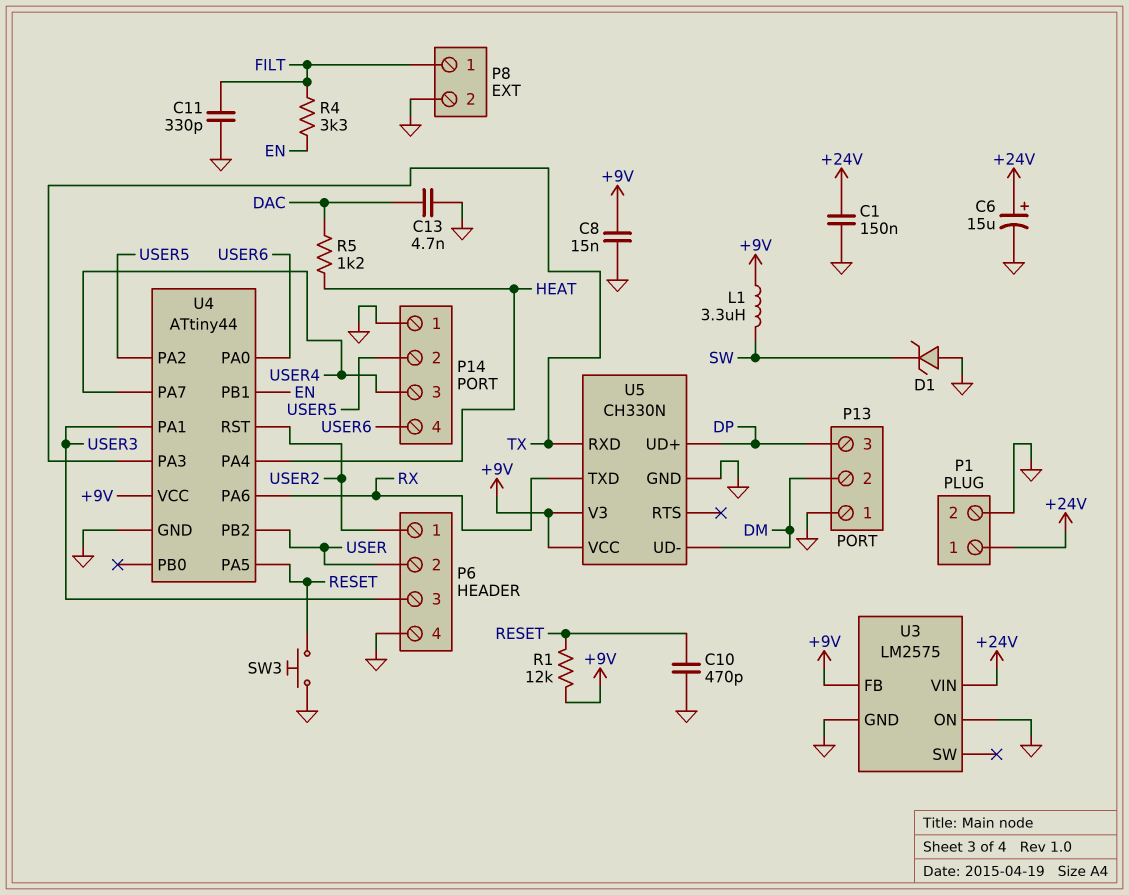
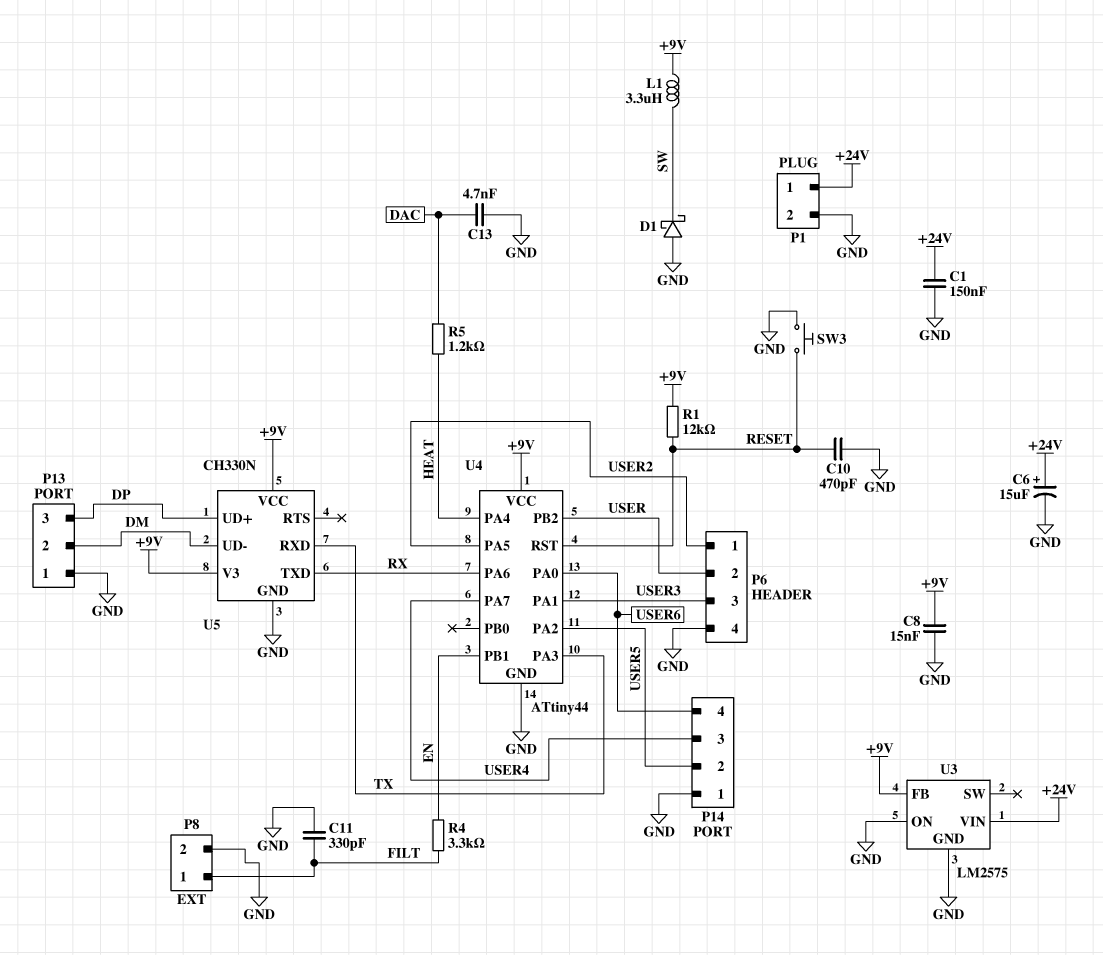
D1: zener (A GND, K SW) -> schottky (A GND, K SW)
U4 pin PA5: RESET -> USER2
U4 pin RST: USER2 -> RESET

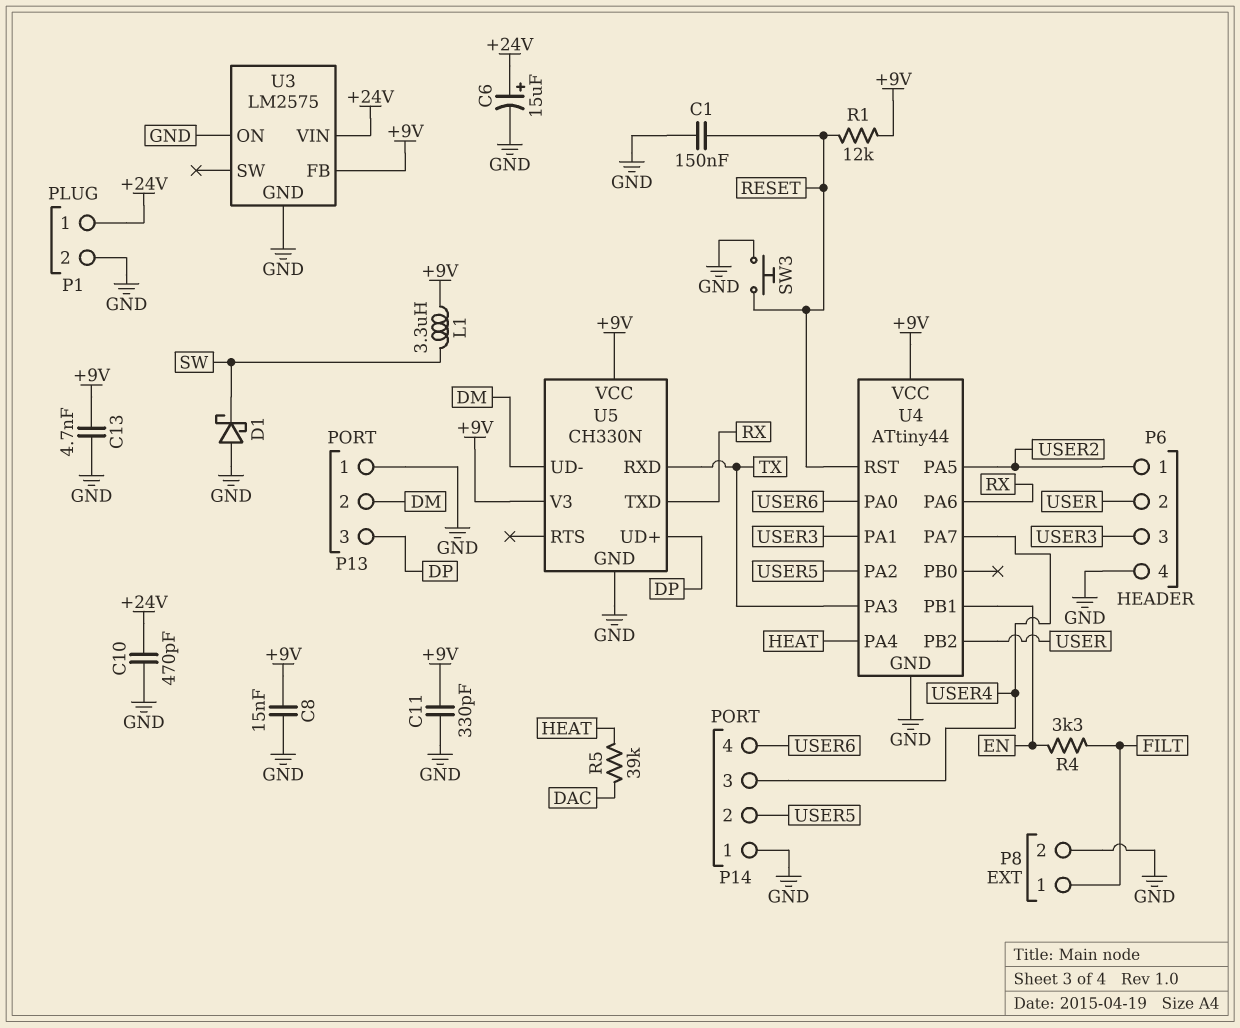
C1: 150nF (+24V, GND) -> 150nF (GND, RESET)
C10: 470pF (GND, RESET) -> 470pF (+24V, GND)
C11: 330pF (FILT, GND) -> 330pF (+9V, GND)
C13: 4.7nF (DAC, GND) -> 4.7nF (+9V, GND)
R5: 1.2k (DAC, HEAT) -> 39k (DAC, HEAT)

